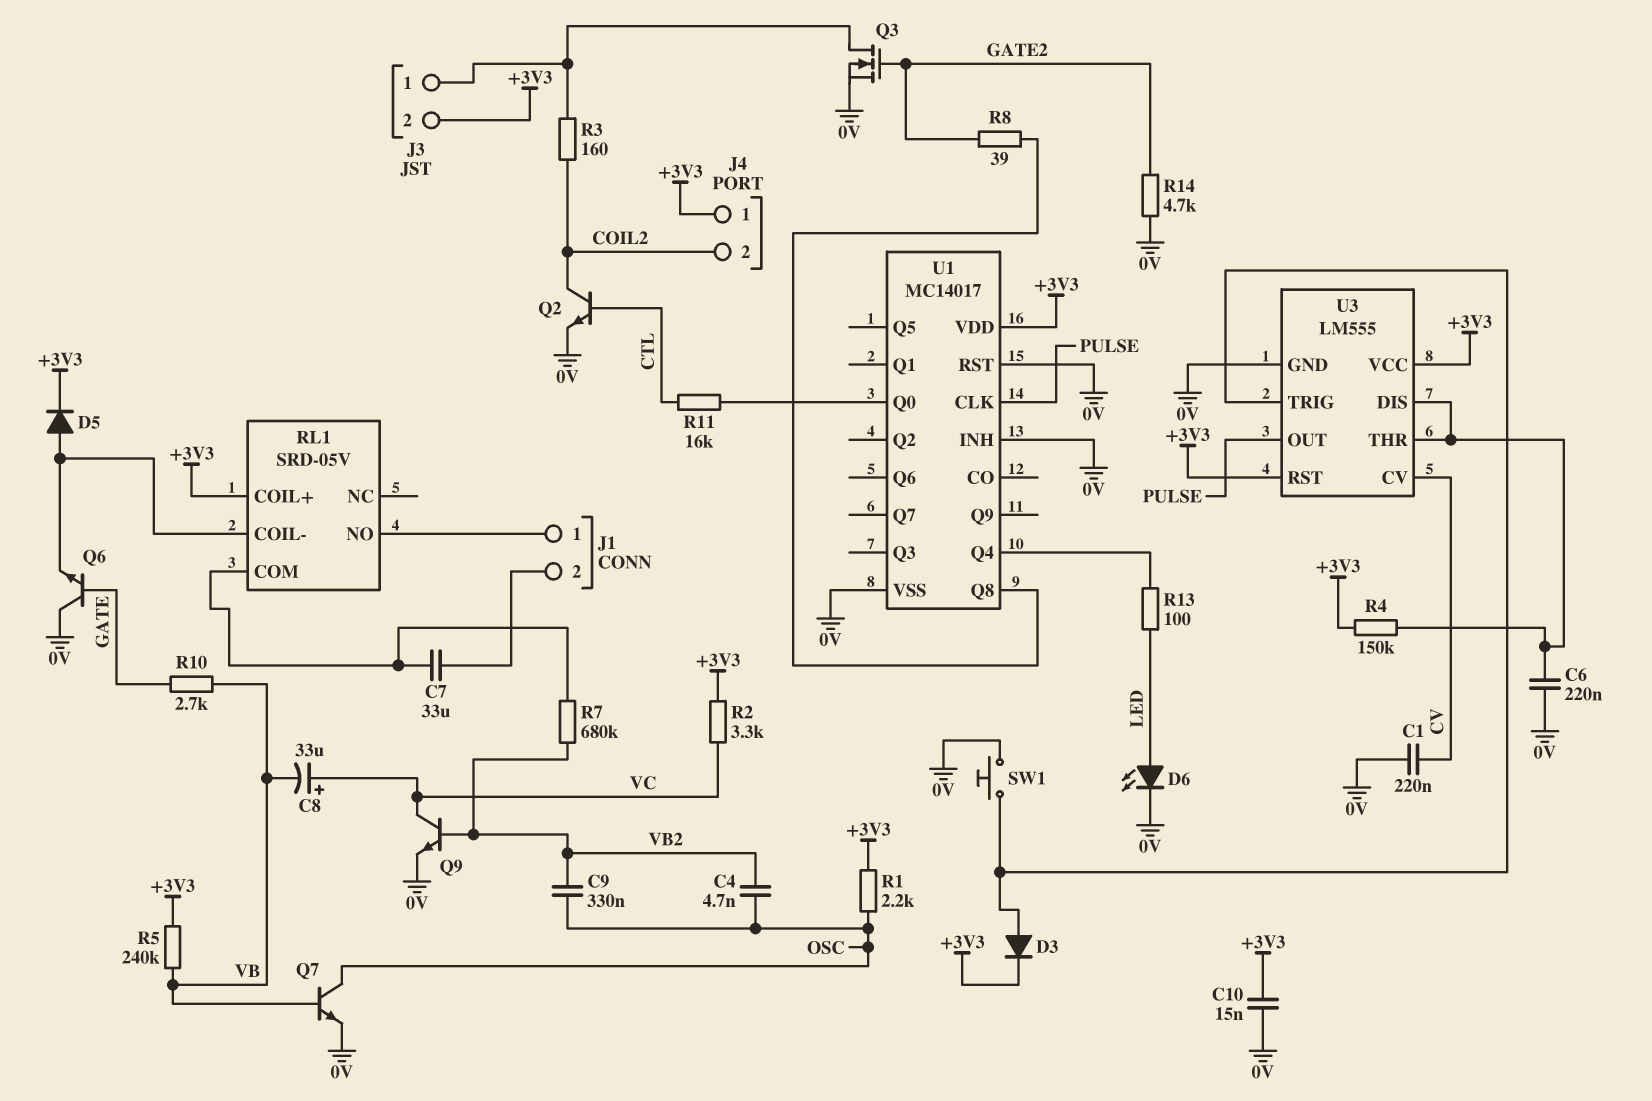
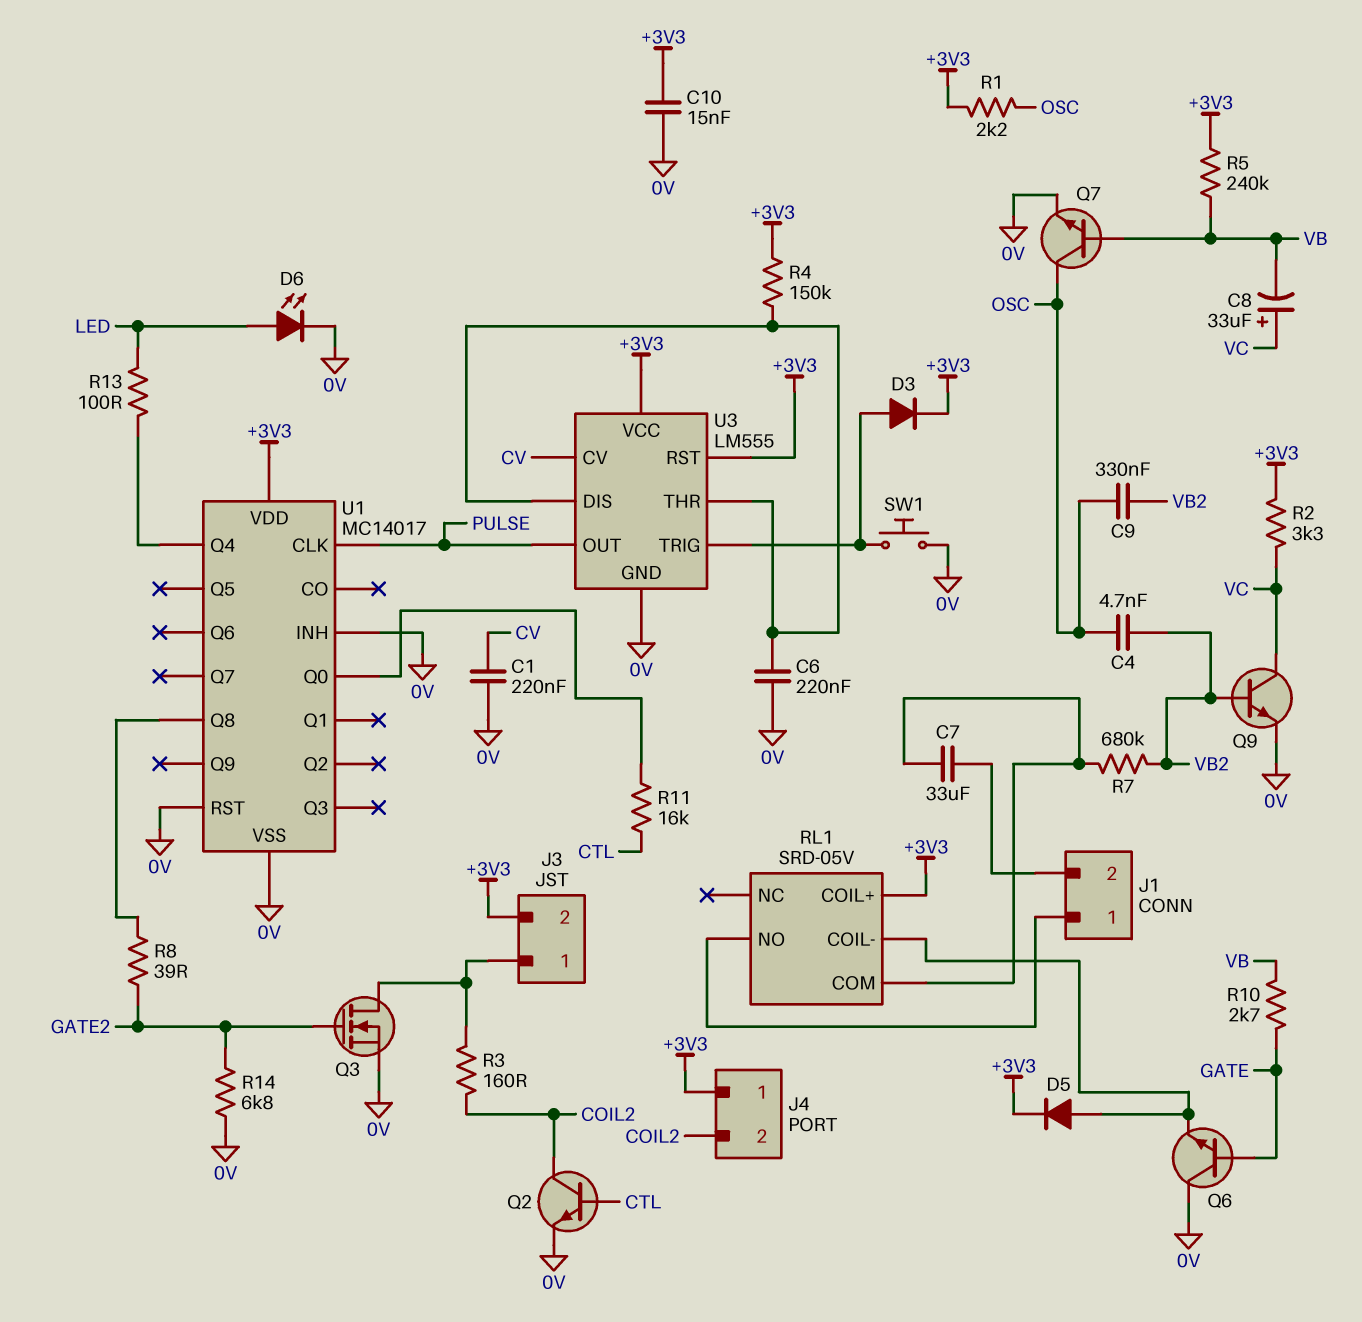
R14: 4.7k (0V, GATE2) -> 6.8k (0V, GATE2)

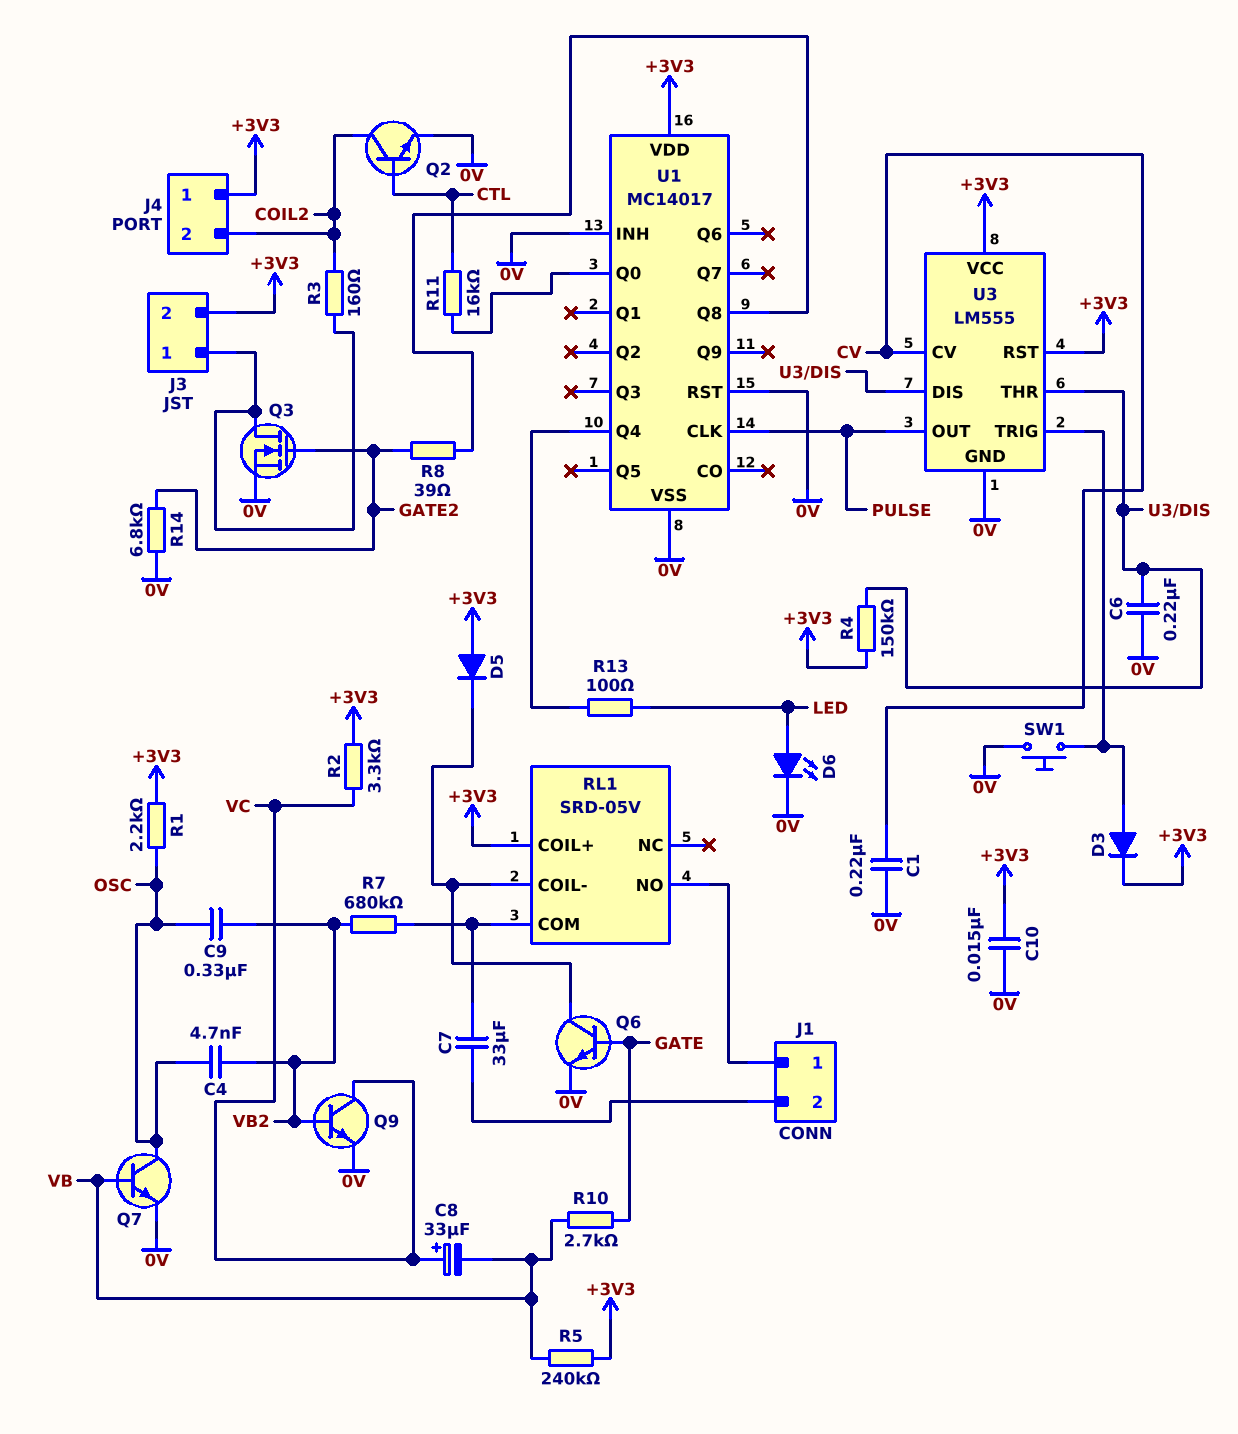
D5: diode (A RL1/COIL-, K +3V3) -> diode (A +3V3, K RL1/COIL-)
Q6: NPN (B GATE, C 0V, E RL1/COIL-) -> NPN (B GATE, C RL1/COIL-, E 0V)

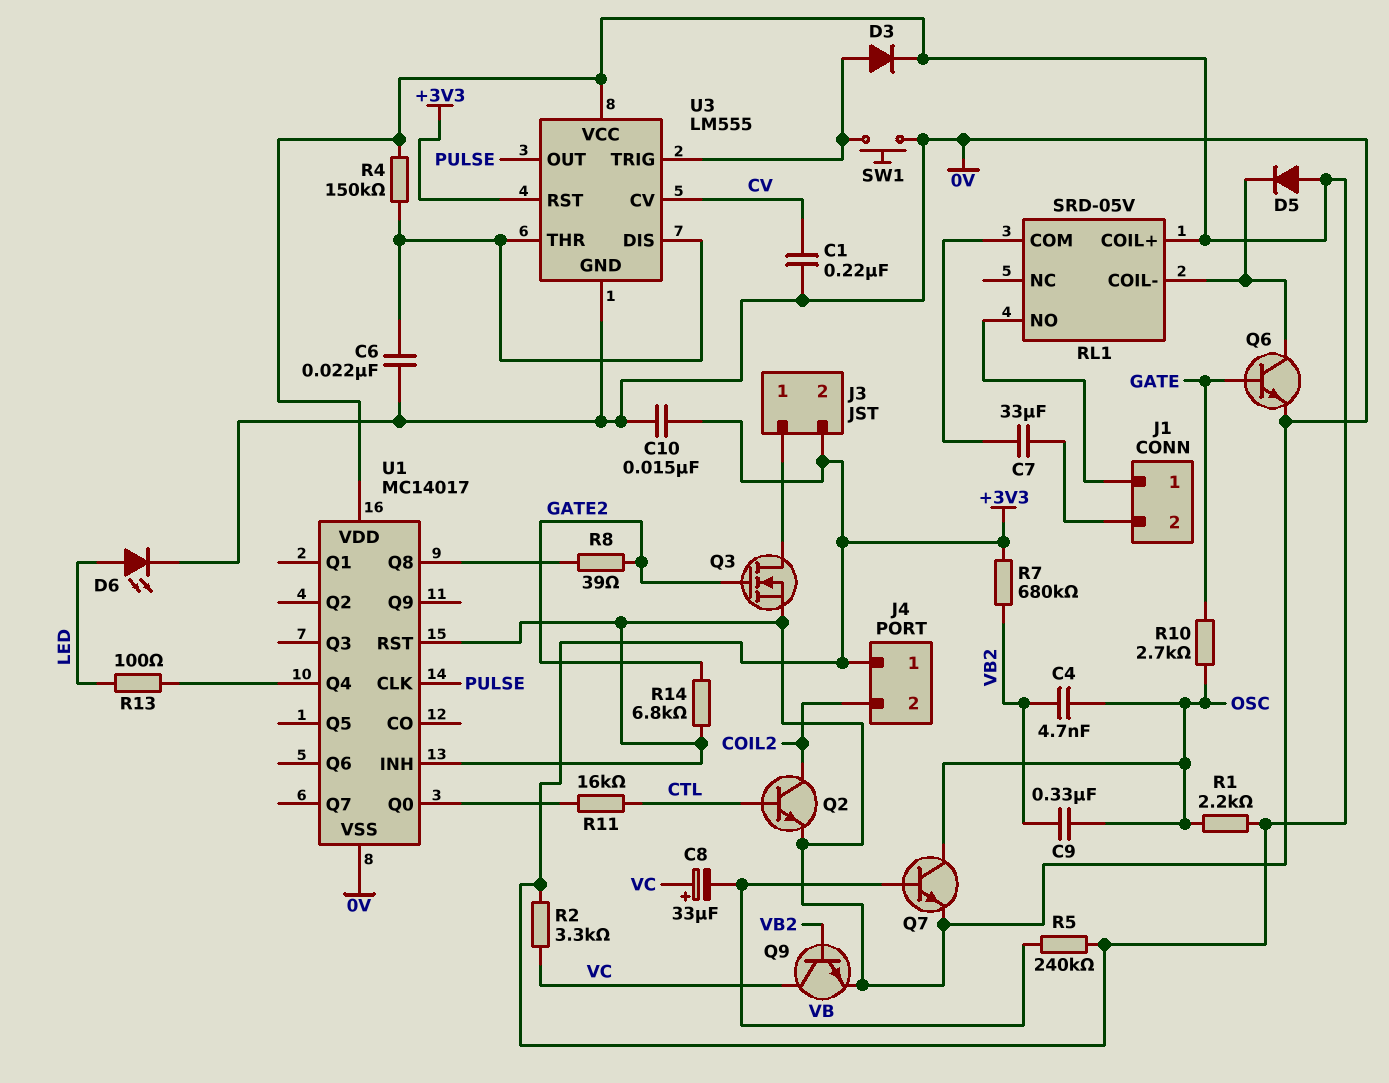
C6: 220nF (0V, U3/DIS) -> 22nF (0V, U3/DIS)
R3: 160 (COIL2, J3/1) -> none
R7: 680k (RL1/COM, VB2) -> 680k (+3V3, VB2)
R10: 2.7k (GATE, VB) -> 2.7k (GATE, OSC)

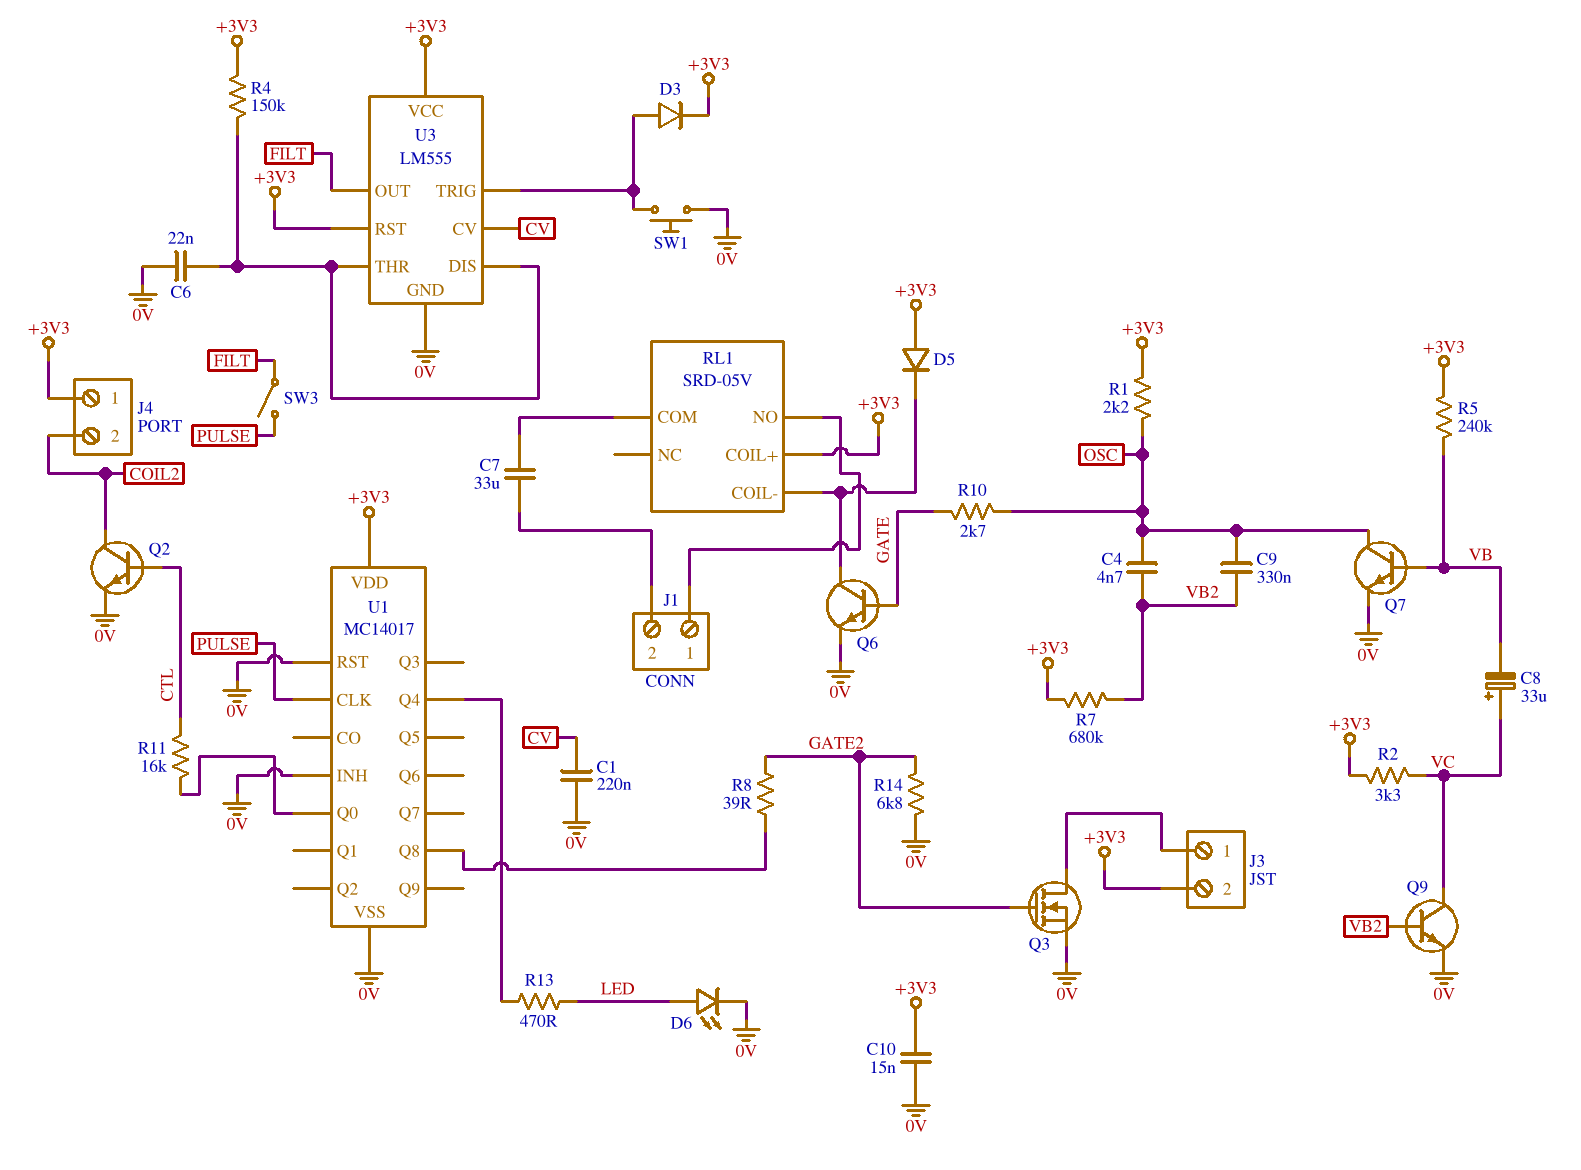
R13: 100 (LED, U1/Q4) -> 470 (LED, U1/Q4)
SW3: none -> switch (FILT, PULSE)
U3 pin OUT: PULSE -> FILT

